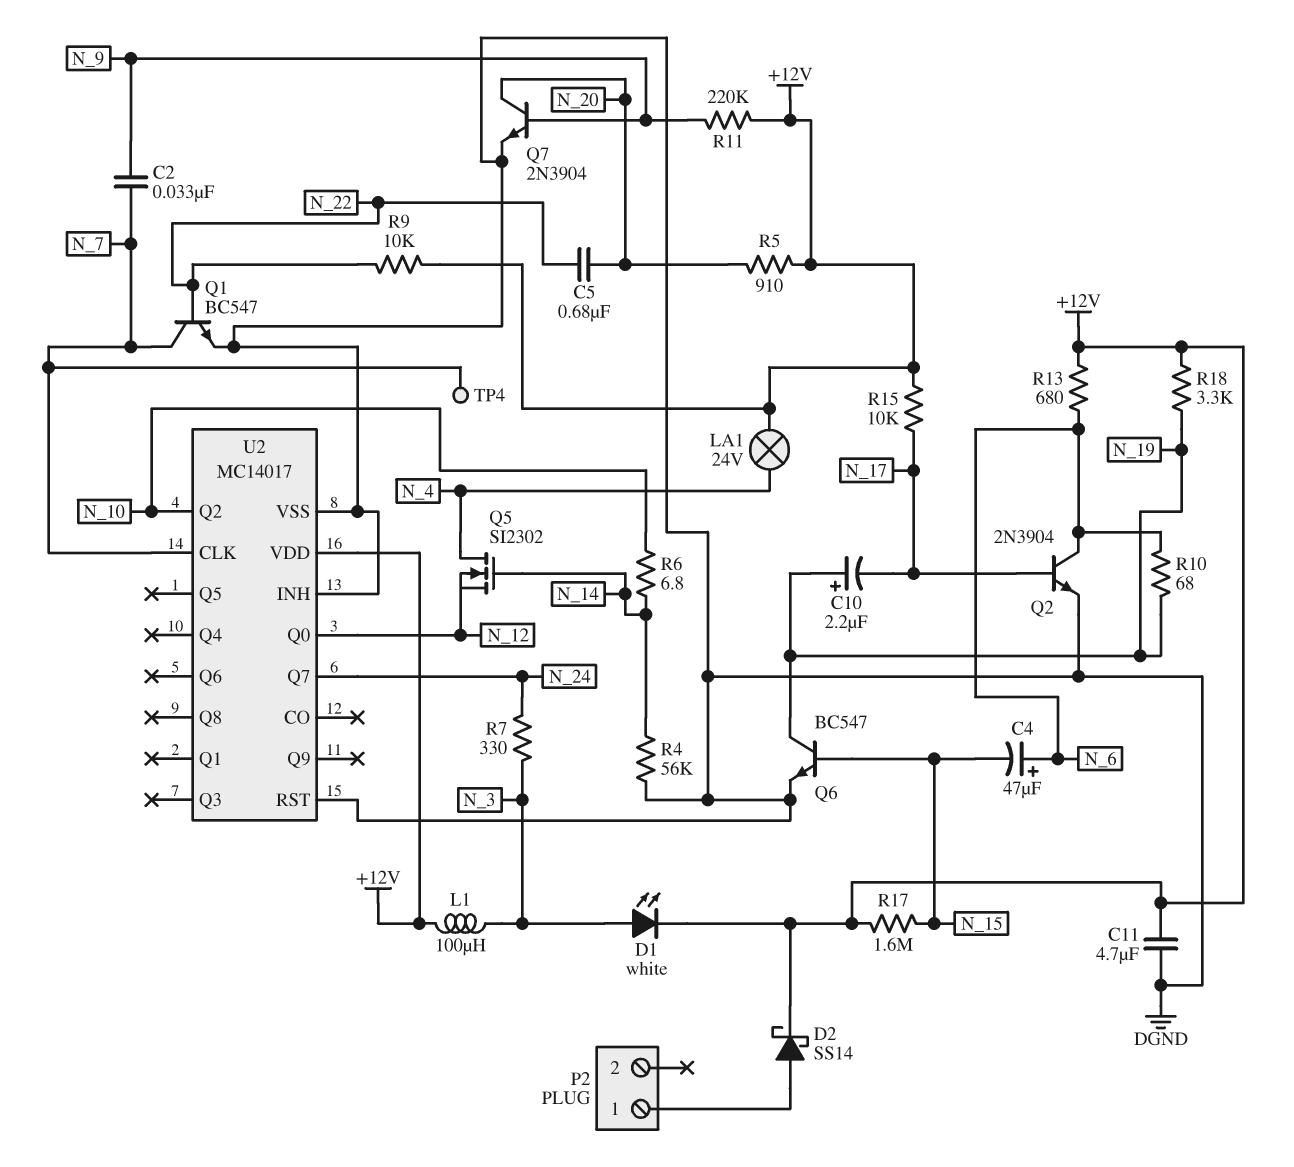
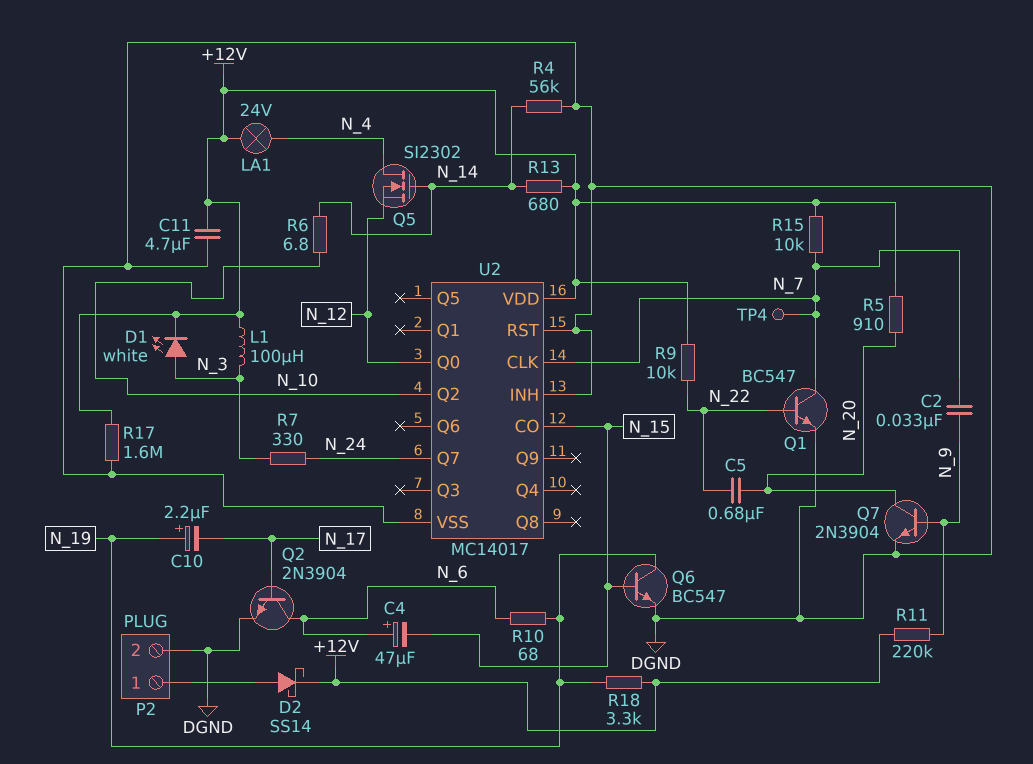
P2 pin 2: none -> DGND
R13: 680 (+12V, N_6) -> 680 (+12V, N_14)
R15: 10k (+12V, N_17) -> 10k (+12V, N_7)
R17: 1.6M (+12V, N_15) -> 1.6M (+12V, DGND)
U2 pin CO: none -> N_15

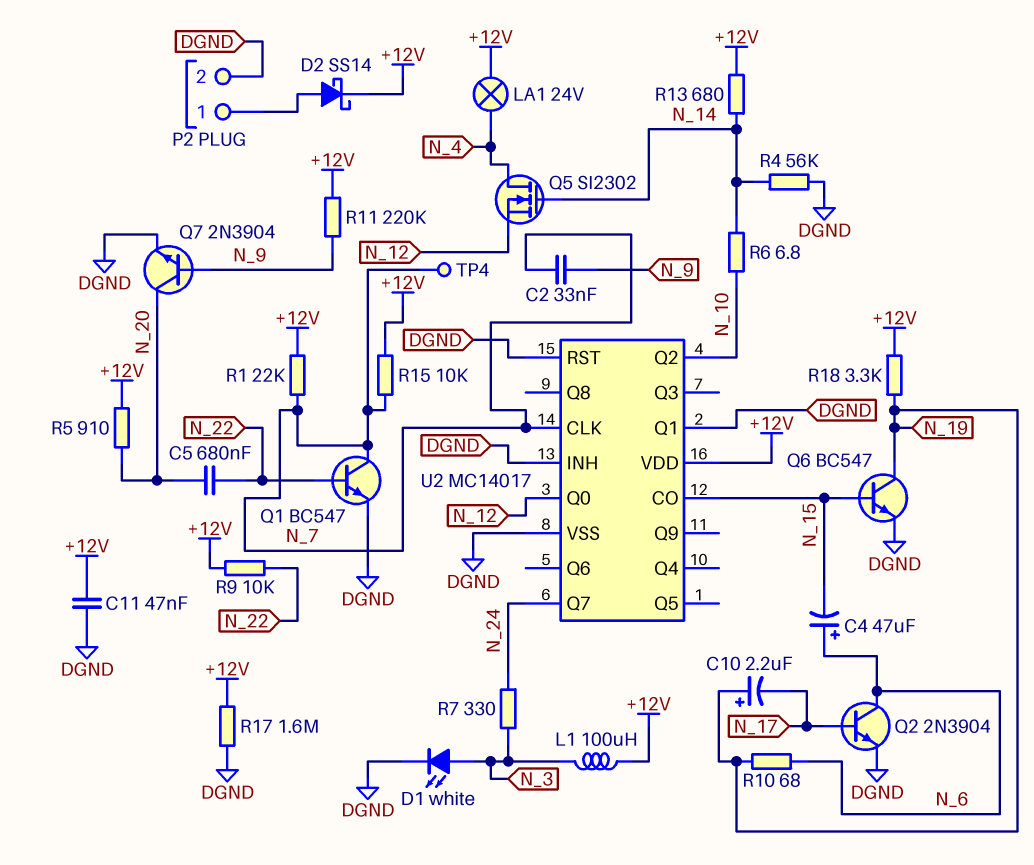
C11: 4.7uF (+12V, DGND) -> 47nF (+12V, DGND)
D1: LED white (A N_3, K +12V) -> LED white (A N_3, K DGND)
R1: none -> 22k (+12V, N_7)
U2 pin Q1: none -> DGND

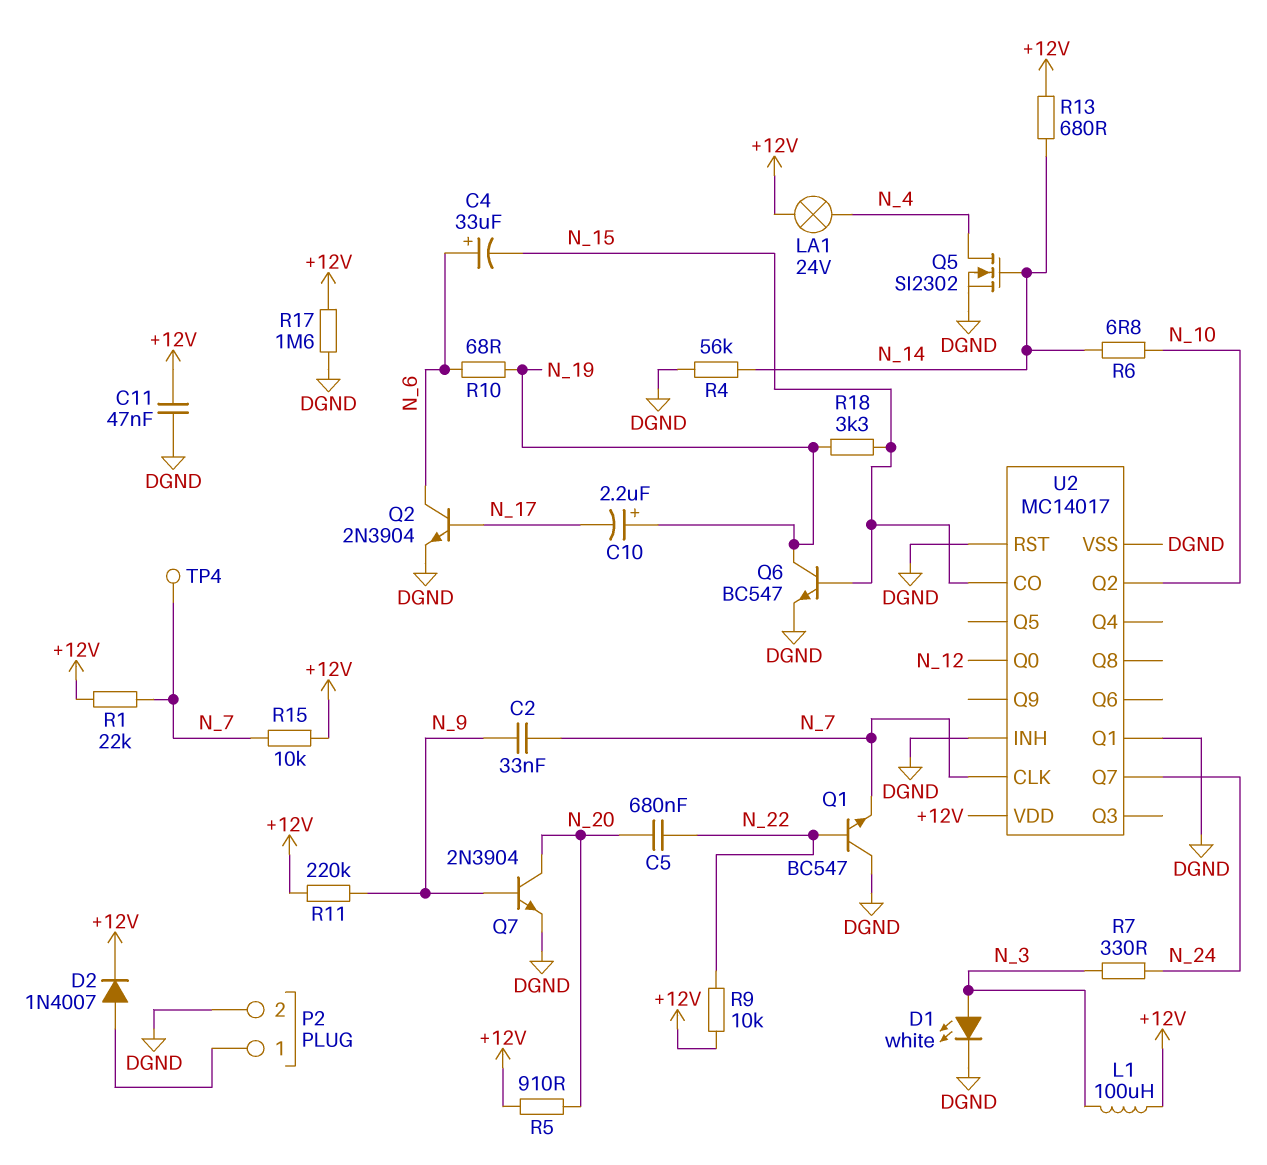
C4: 47uF (plus N_6, minus N_15) -> 33uF (plus N_6, minus N_15)
D2: schottky SS14 (A P2/1, K +12V) -> diode 1N4007 (A P2/1, K +12V)
Q1: NPN BC547 (B N_22, C N_7, E DGND) -> NPN BC547 (B N_22, C DGND, E N_7)
Q5: NMOS SI2302 (G N_14, D N_4, S N_12) -> NMOS SI2302 (G N_14, D N_4, S DGND)
R18: 3.3k (+12V, N_19) -> 3.3k (N_15, N_19)

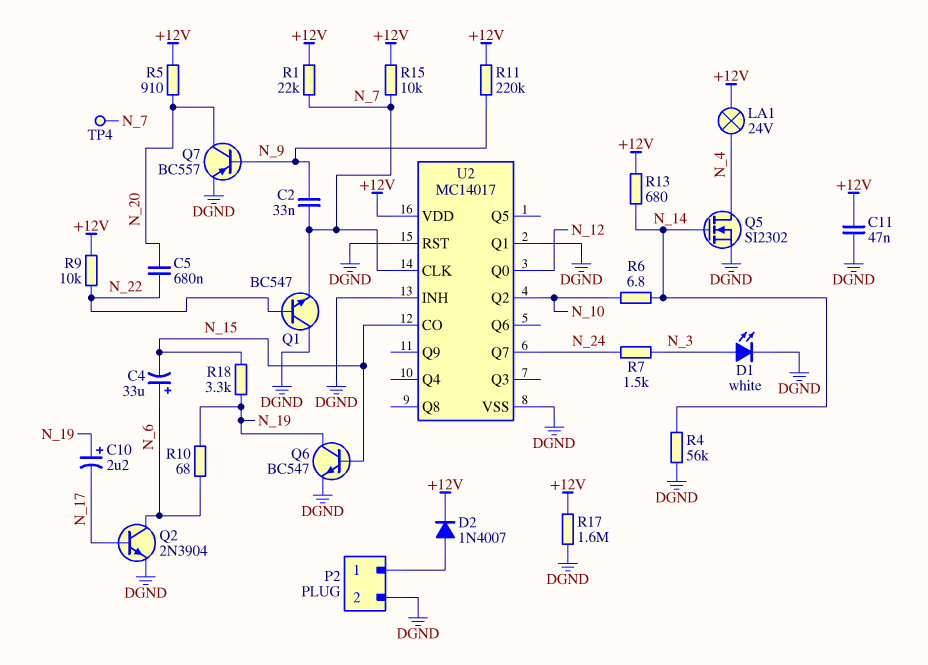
L1: 100uH (+12V, N_3) -> none
Q7: NPN 2N3904 (B N_9, C N_20, E DGND) -> PNP BC557 (B N_9, C N_20, E DGND)
R7: 330 (N_3, N_24) -> 1.5k (N_3, N_24)

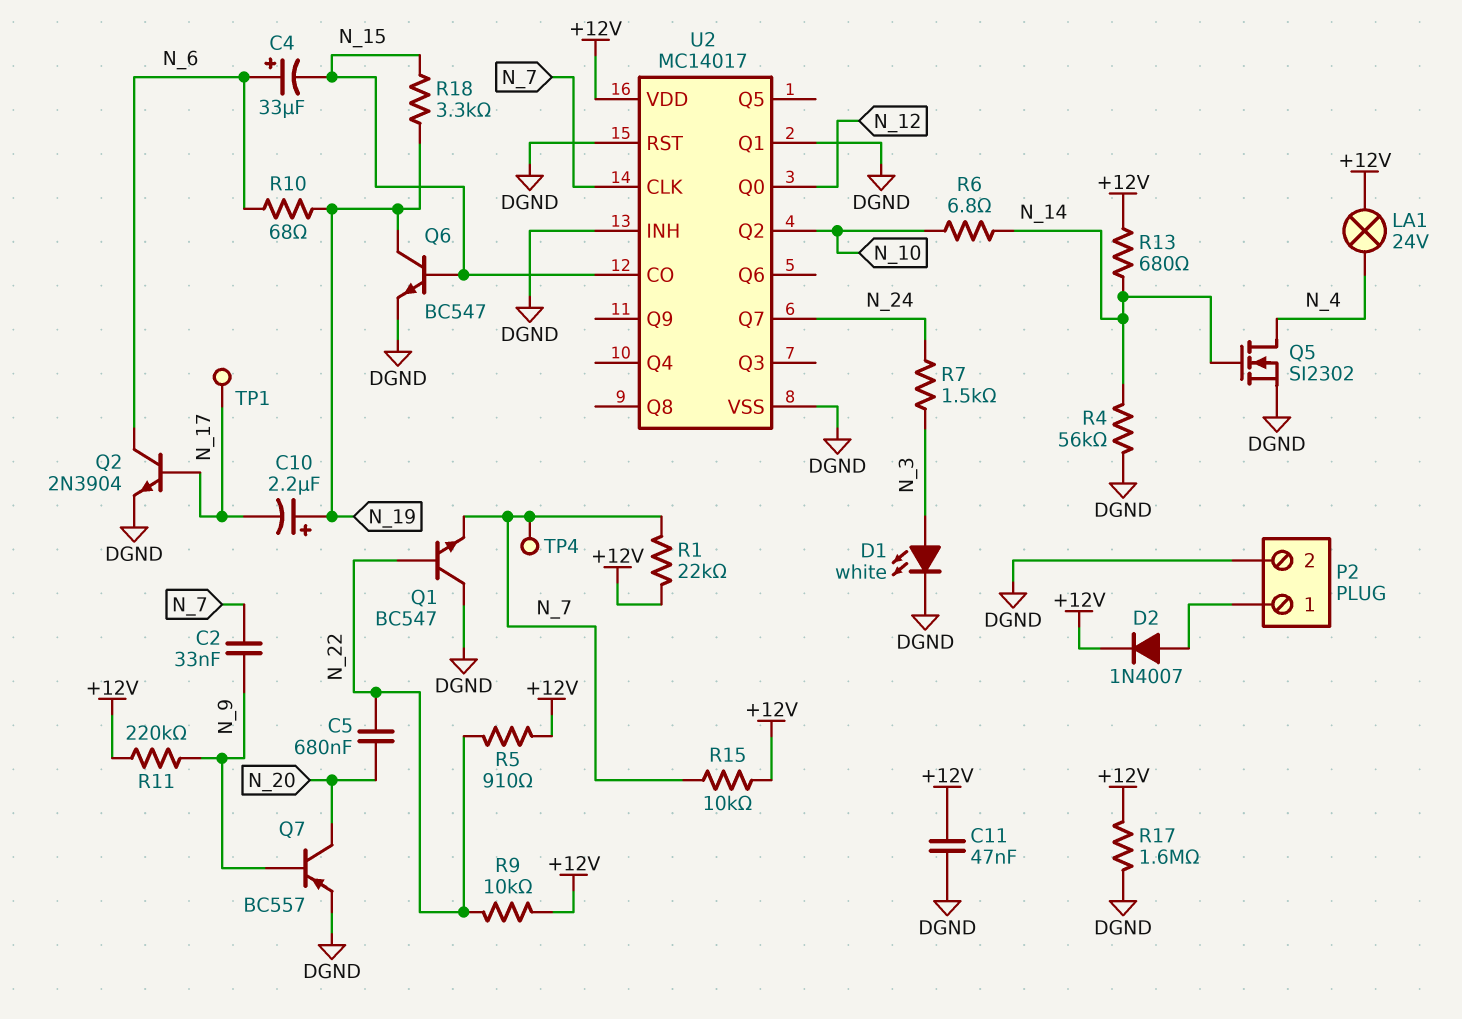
R5: 910 (+12V, N_20) -> 910 (+12V, N_22)
TP1: none -> test point (N_17)

